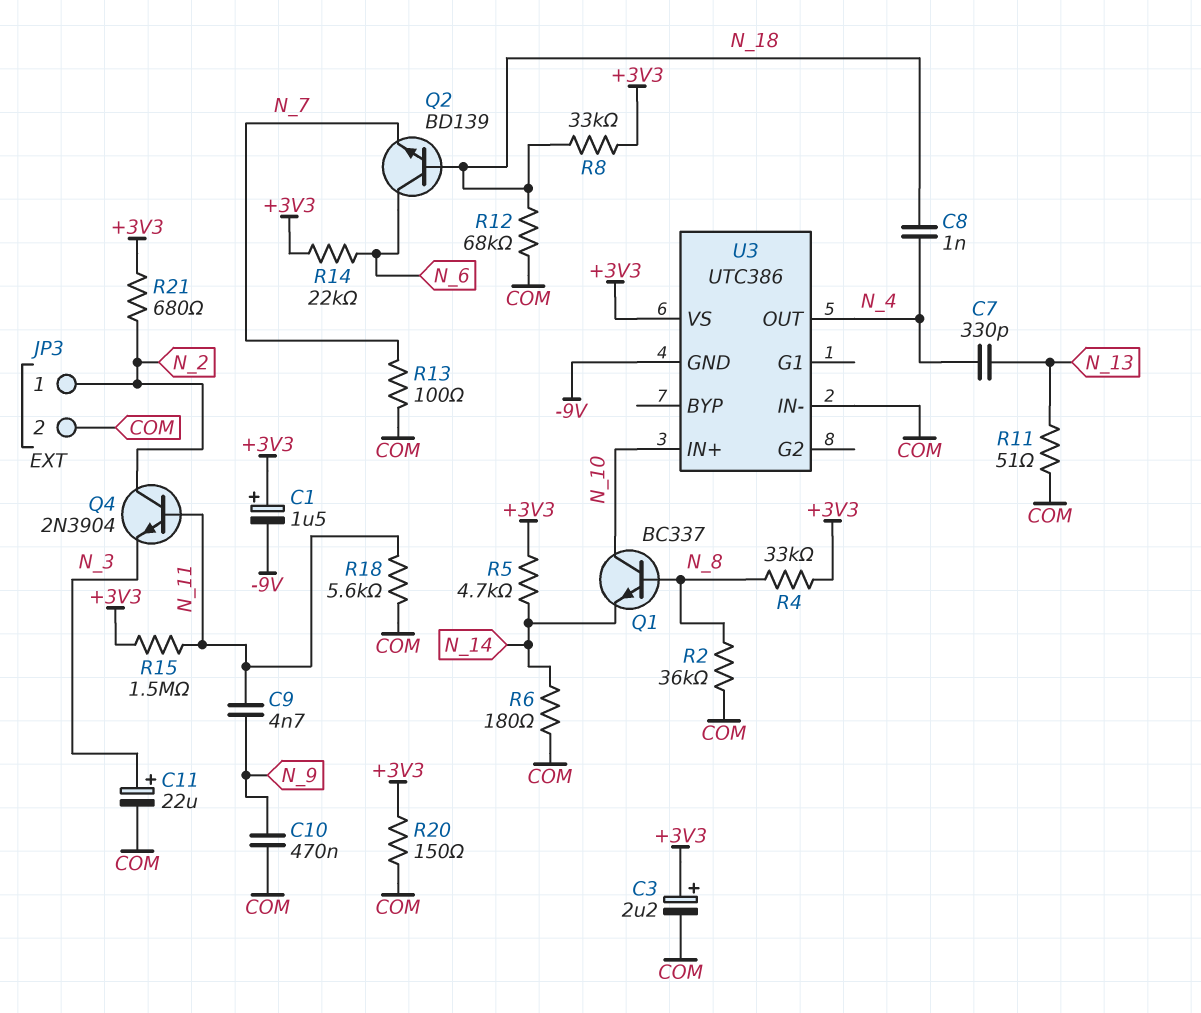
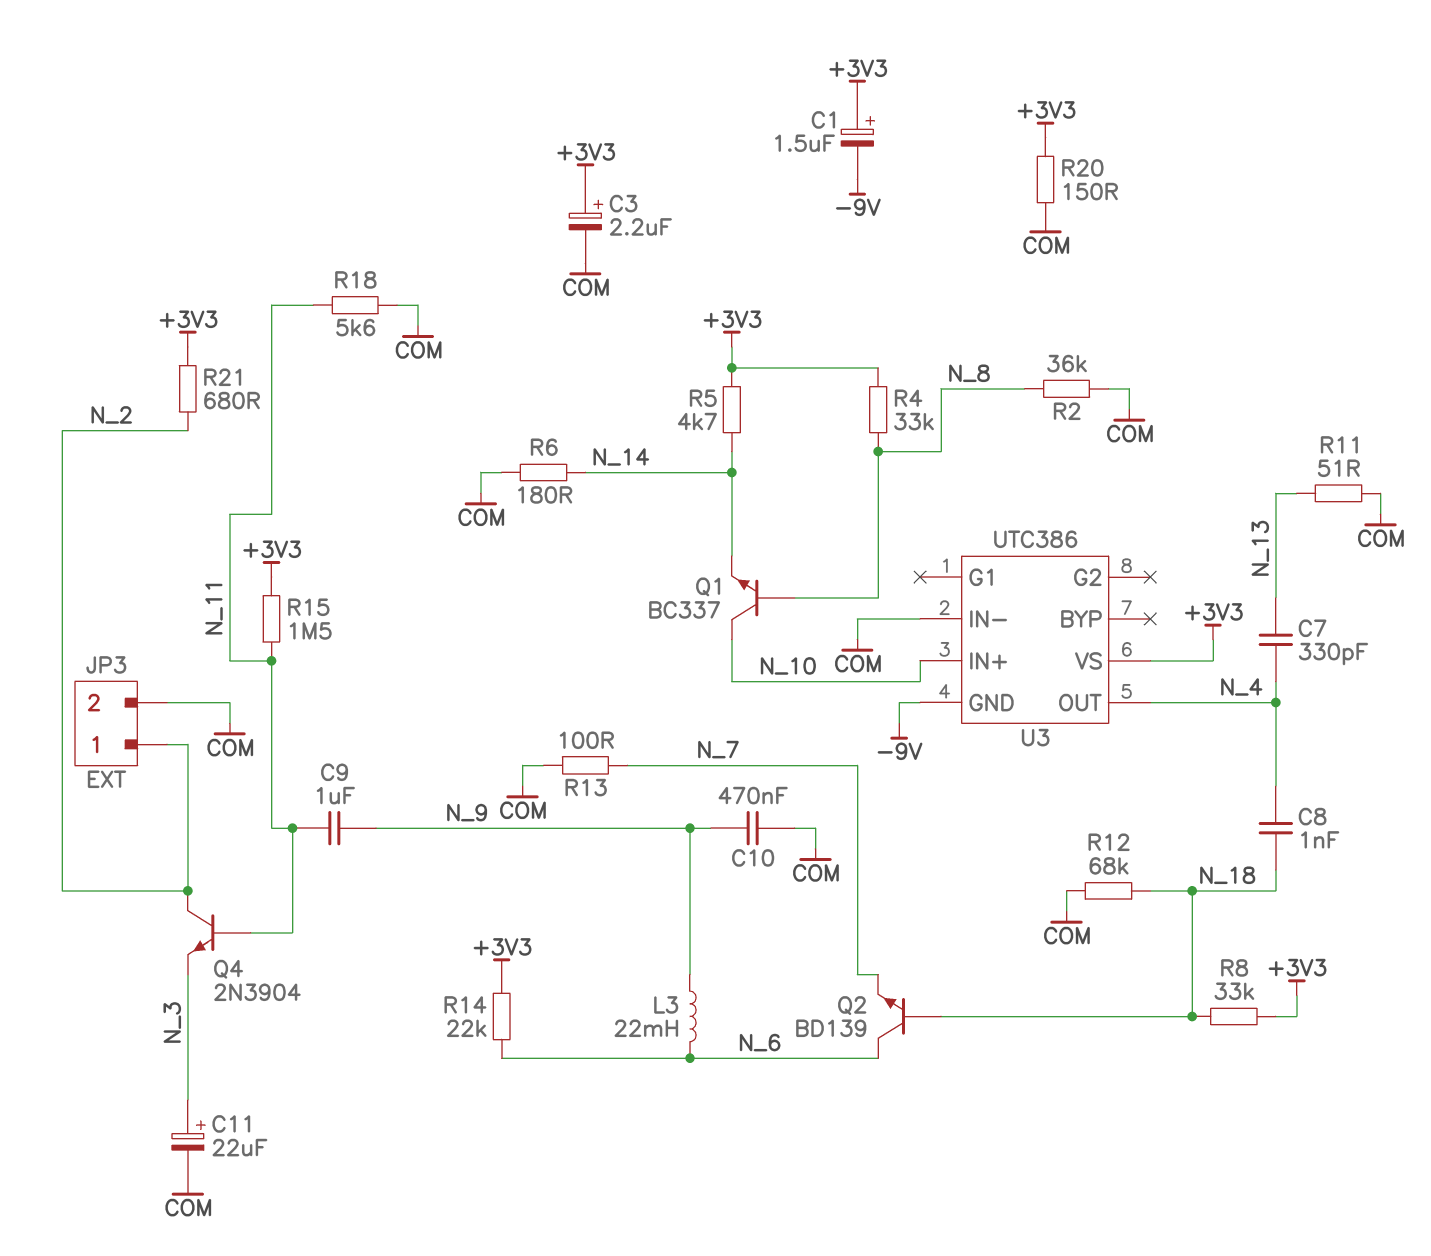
C9: 4.7nF (N_9, N_11) -> 1uF (N_9, N_11)
L3: none -> 22mH (N_6, N_9)

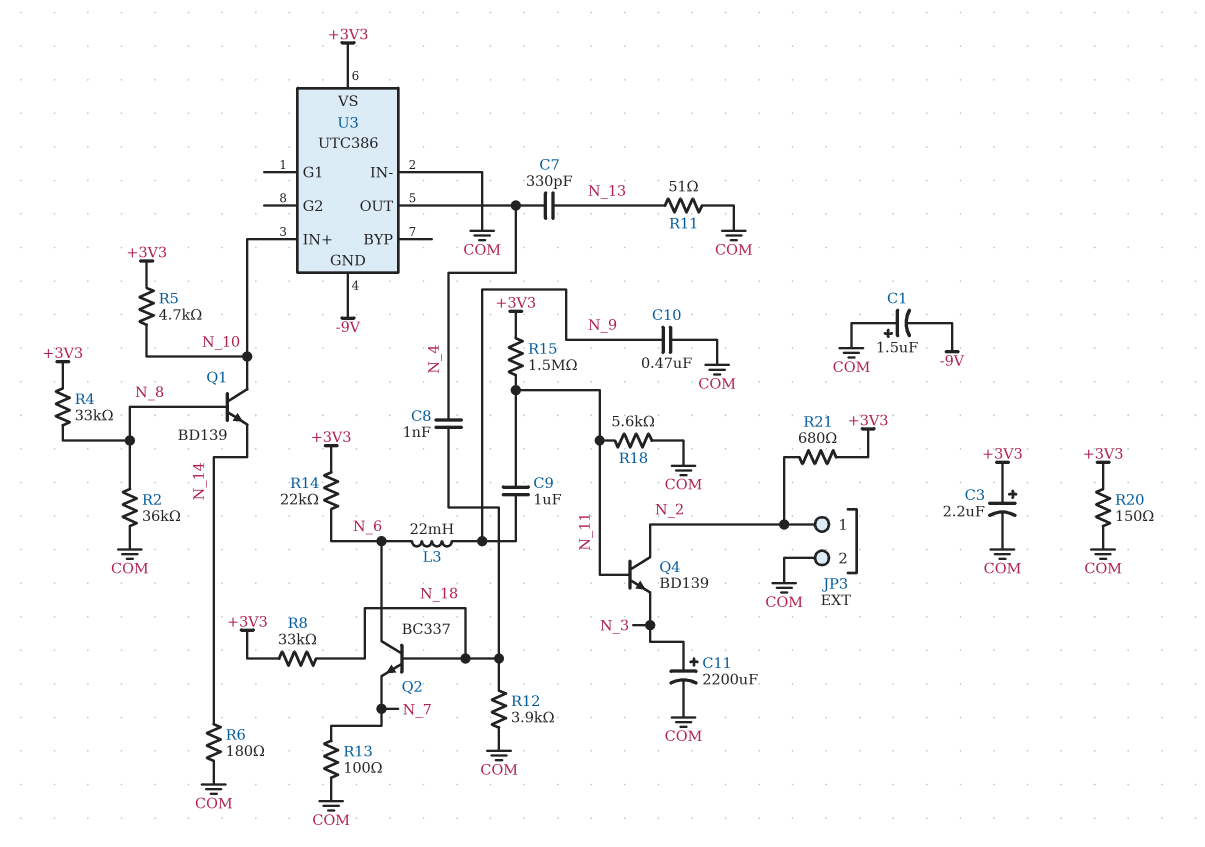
C1: 1.5uF (plus +3V3, minus -9V) -> 1.5uF (plus COM, minus -9V)
C11: 22uF (plus N_3, minus COM) -> 2200uF (plus N_3, minus COM)
Q1: NPN BC337 (B N_8, C N_10, E N_14) -> NPN BD139 (B N_8, C N_10, E N_14)
Q2: NPN BD139 (B N_18, C N_6, E N_7) -> NPN BC337 (B N_18, C N_6, E N_7)
Q4: NPN 2N3904 (B N_11, C N_2, E N_3) -> NPN BD139 (B N_11, C N_2, E N_3)
R5: 4.7k (+3V3, N_14) -> 4.7k (+3V3, N_10)
R12: 68k (COM, N_18) -> 3.9k (COM, N_18)

